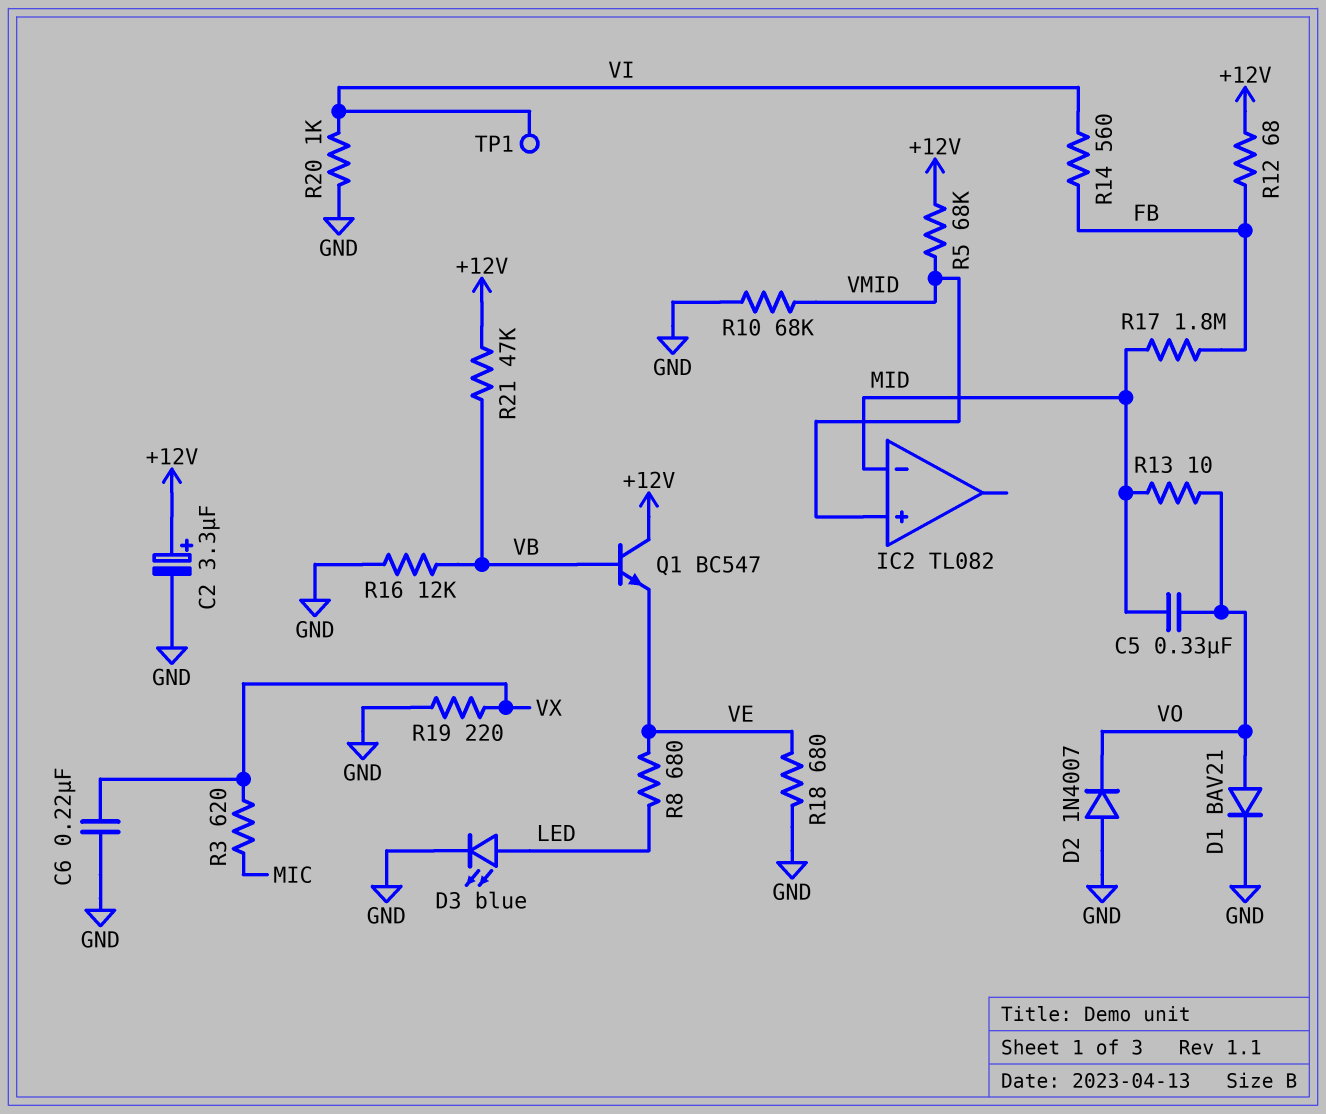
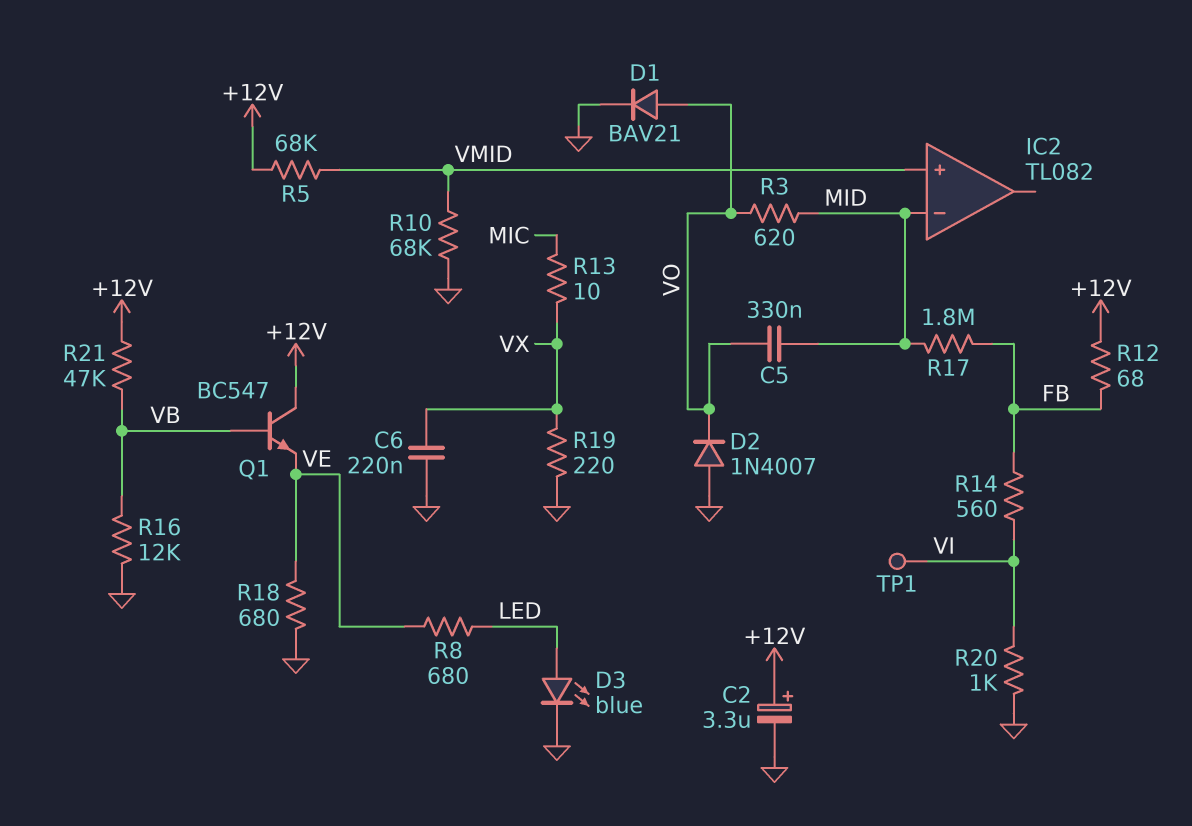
R3: 620 (MIC, VX) -> 620 (MID, VO)
R13: 10 (MID, VO) -> 10 (MIC, VX)

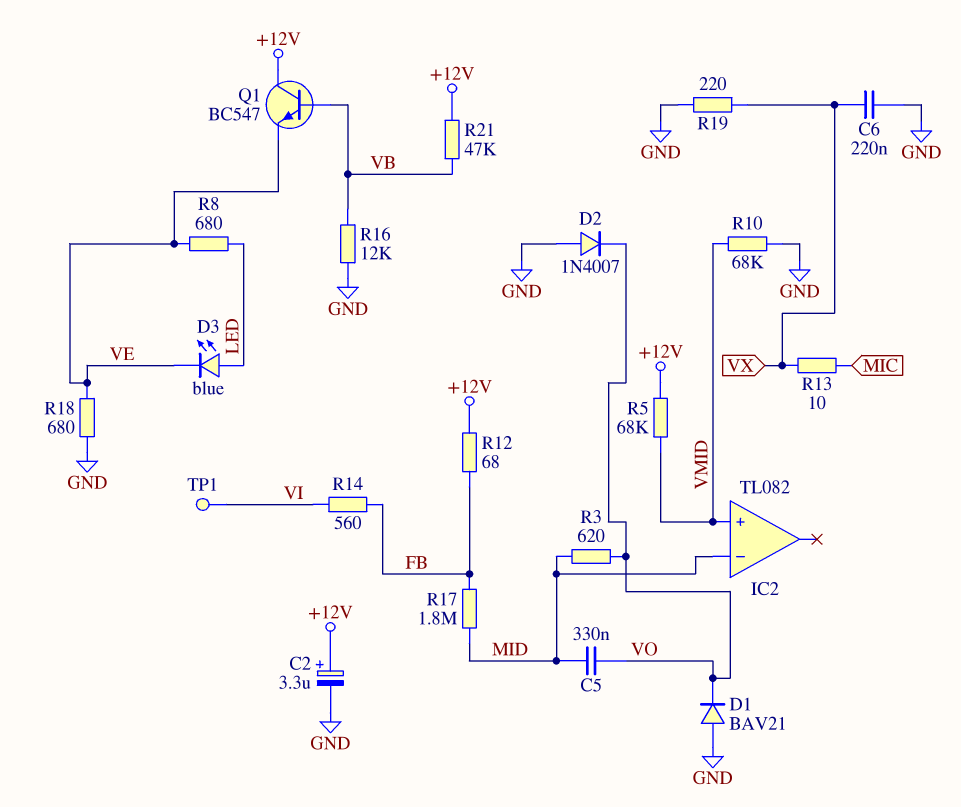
D1: diode BAV21 (A VO, K GND) -> diode BAV21 (A GND, K VO)
D3: LED blue (A LED, K GND) -> LED blue (A LED, K VE)
R20: 1k (GND, VI) -> none

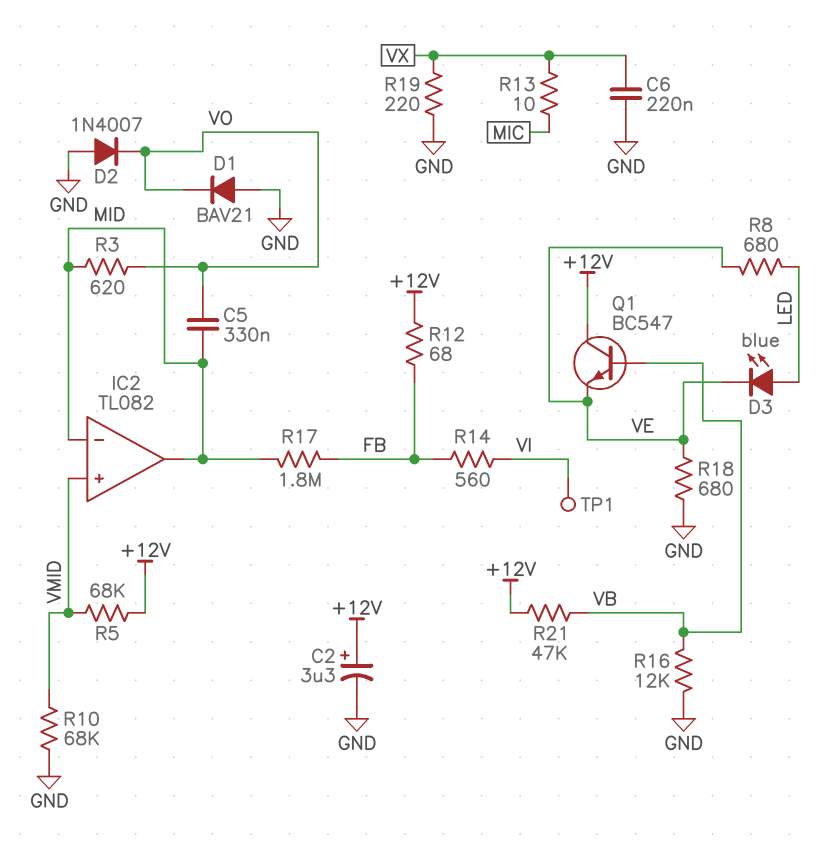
IC2 pin out: none -> MID

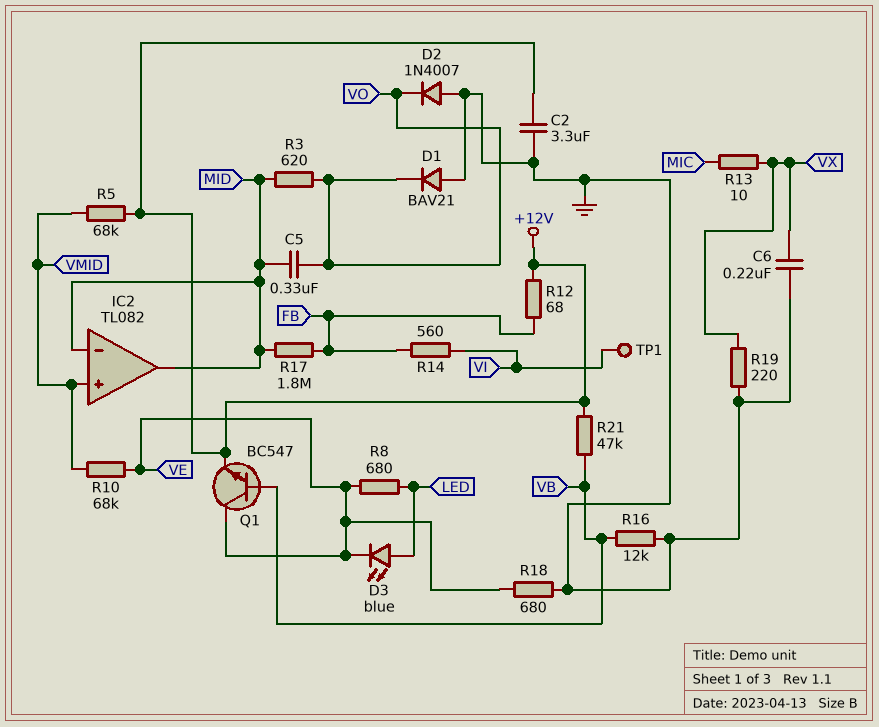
C2: 3.3uF (plus +12V, minus GND) -> 3.3uF (+12V, GND)
Q1: NPN BC547 (B VB, C +12V, E VE) -> NPN BC547 (B VB, C VE, E +12V)
R10: 68k (GND, VMID) -> 68k (VE, VMID)

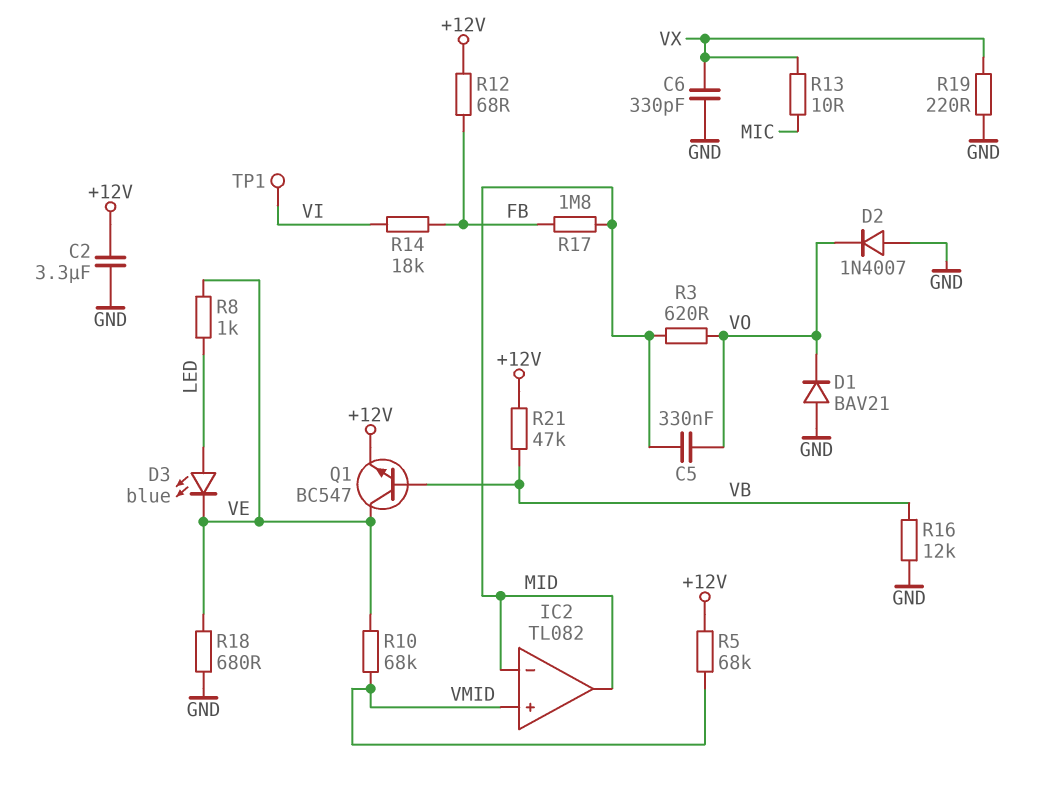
C6: 220nF (GND, VX) -> 330pF (GND, VX)
R8: 680 (LED, VE) -> 1k (LED, VE)
R14: 560 (FB, VI) -> 18k (FB, VI)

